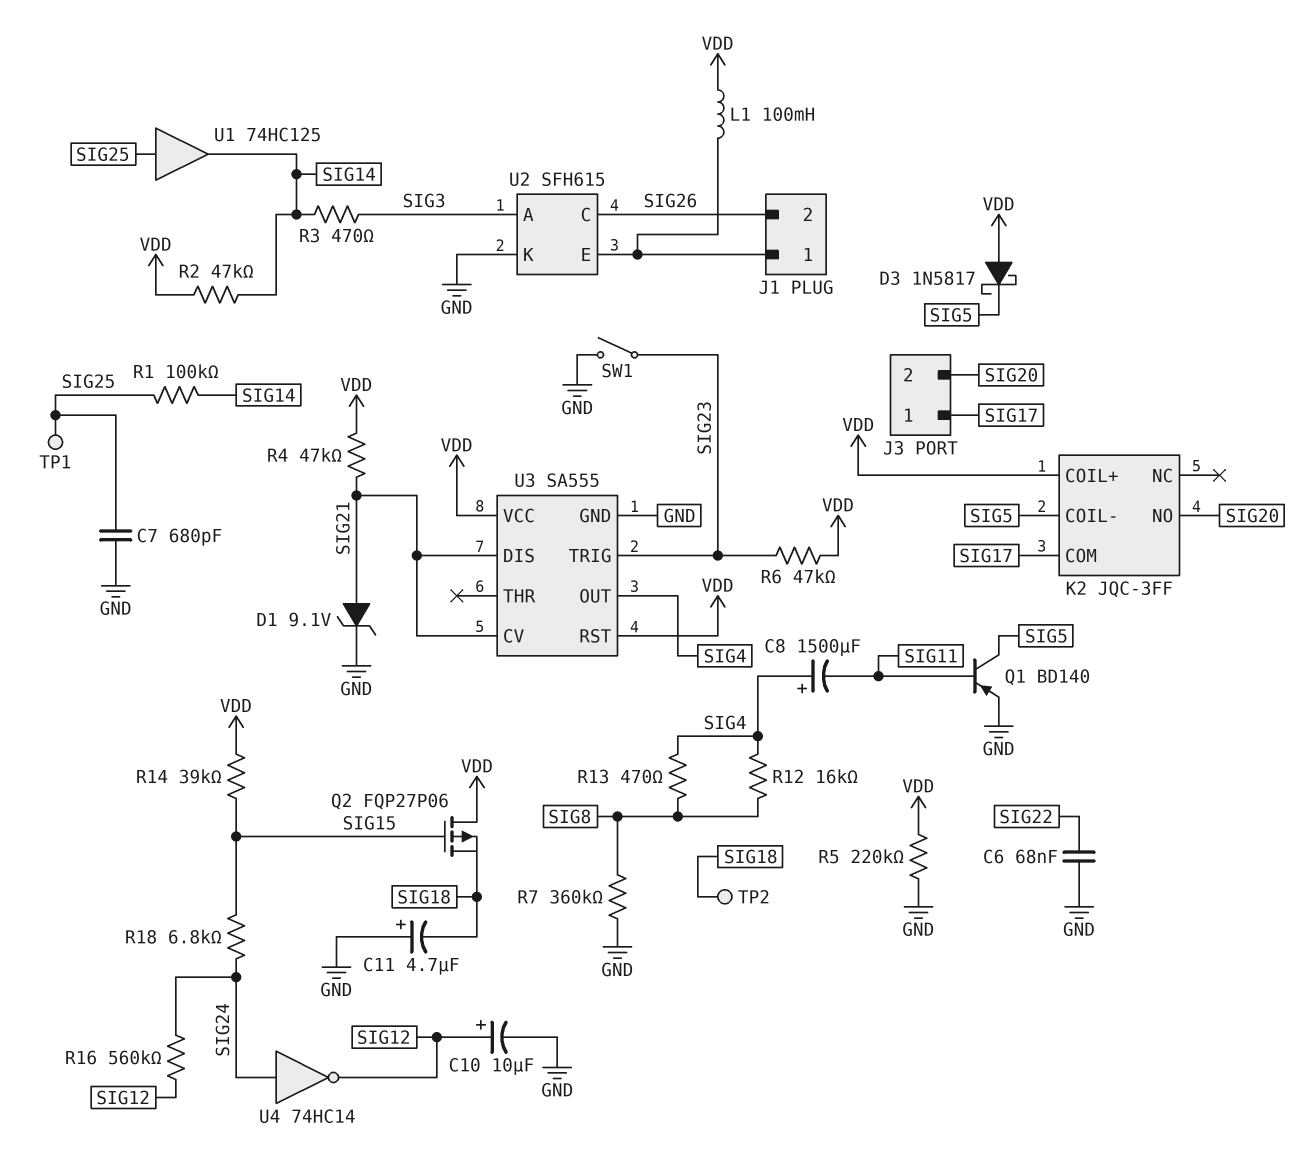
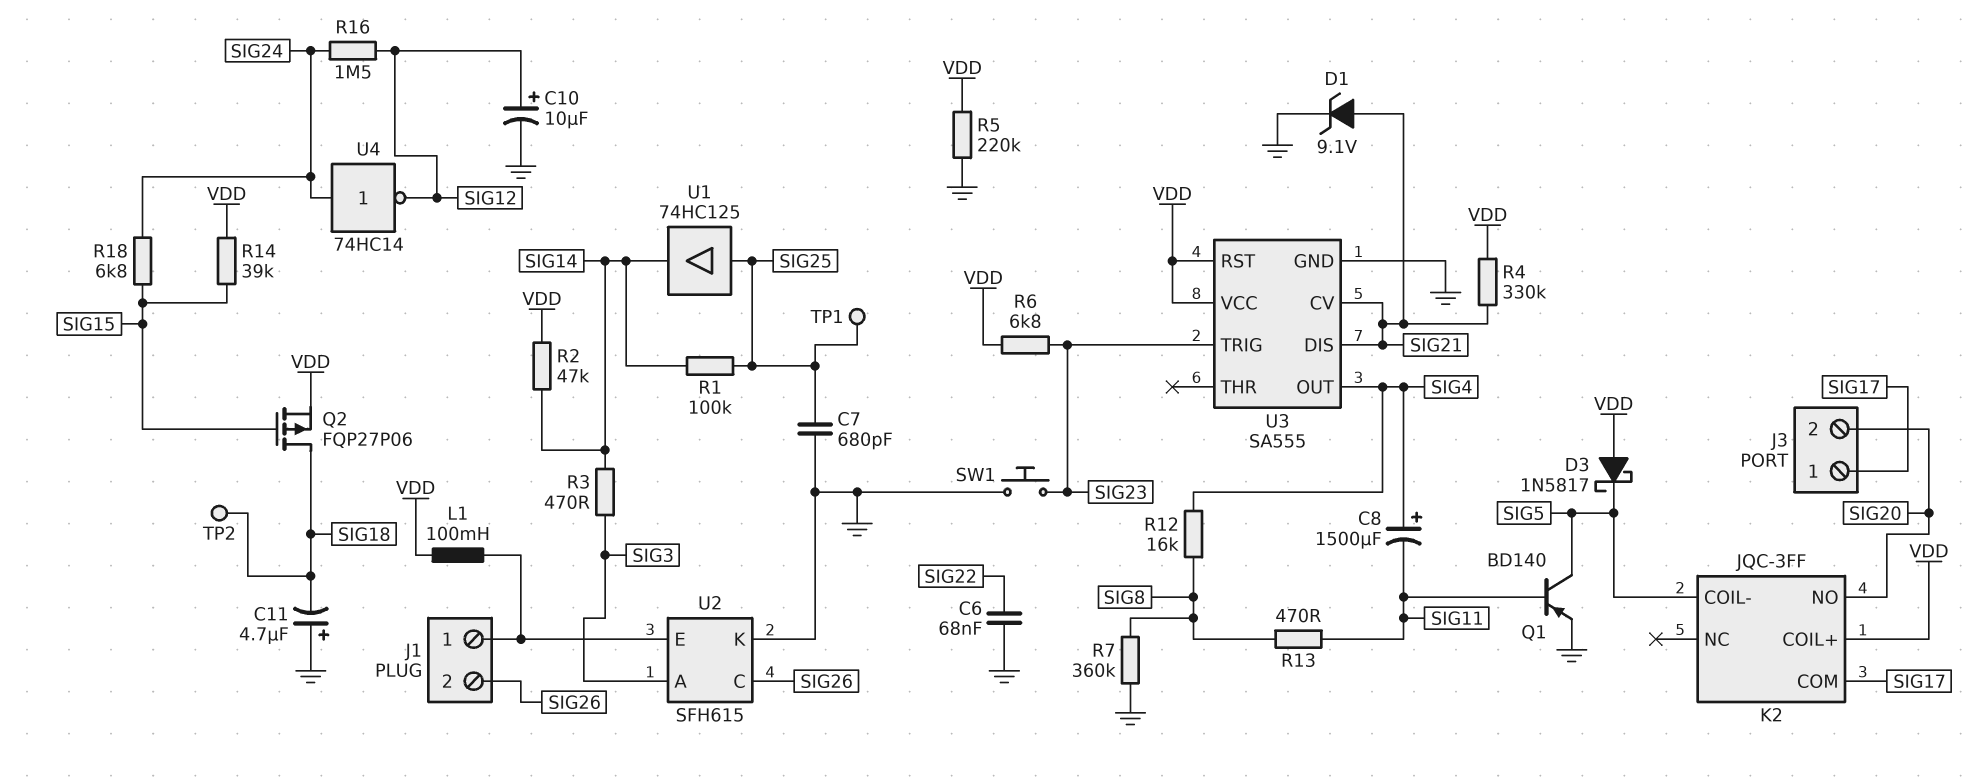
Q2: PMOS FQP27P06 (G SIG15, D VDD, S SIG18) -> PMOS FQP27P06 (G SIG15, D SIG18, S VDD)
R4: 47k (SIG21, VDD) -> 330k (SIG21, VDD)
R6: 47k (SIG23, VDD) -> 6.8k (SIG23, VDD)
R13: 470 (SIG4, SIG8) -> 470 (SIG8, SIG11)
R16: 560k (SIG12, SIG24) -> 1.5M (SIG12, SIG24)
SW1: switch (GND, SIG23) -> button (GND, SIG23)

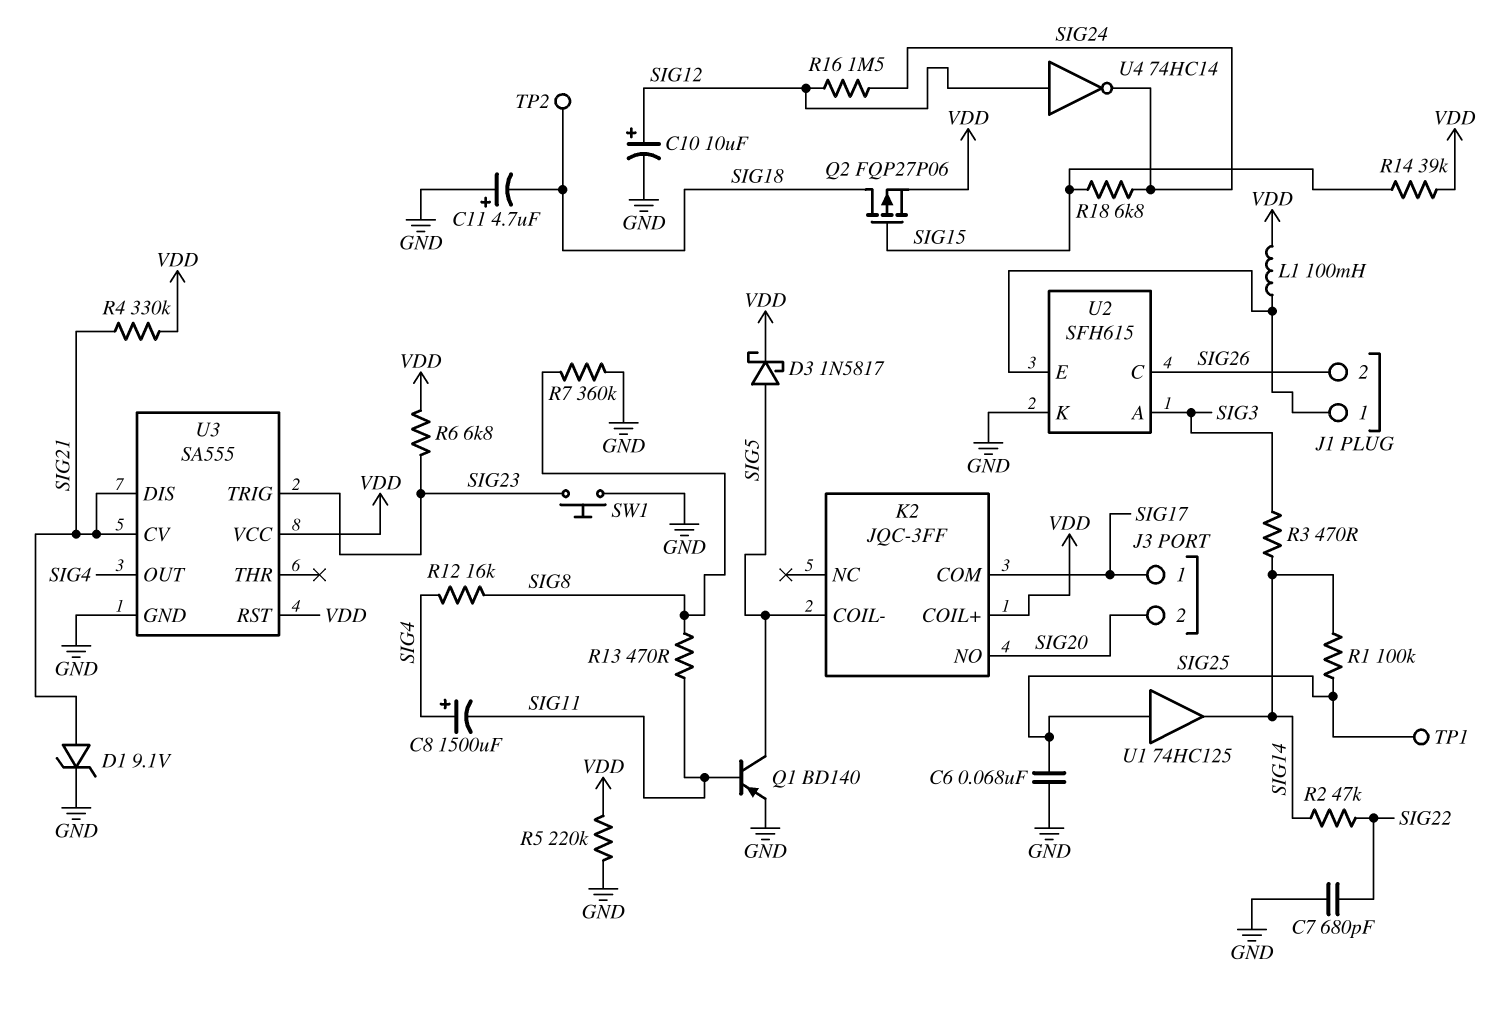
C6: 68nF (GND, SIG22) -> 68nF (GND, SIG25)
C7: 680pF (GND, SIG25) -> 680pF (GND, SIG22)
D3: schottky 1N5817 (A VDD, K SIG5) -> schottky 1N5817 (A SIG5, K VDD)
R2: 47k (SIG14, VDD) -> 47k (SIG14, SIG22)
U4: NOT 74HC14 (in SIG24, out SIG12) -> NOT 74HC14 (in SIG12, out SIG24)

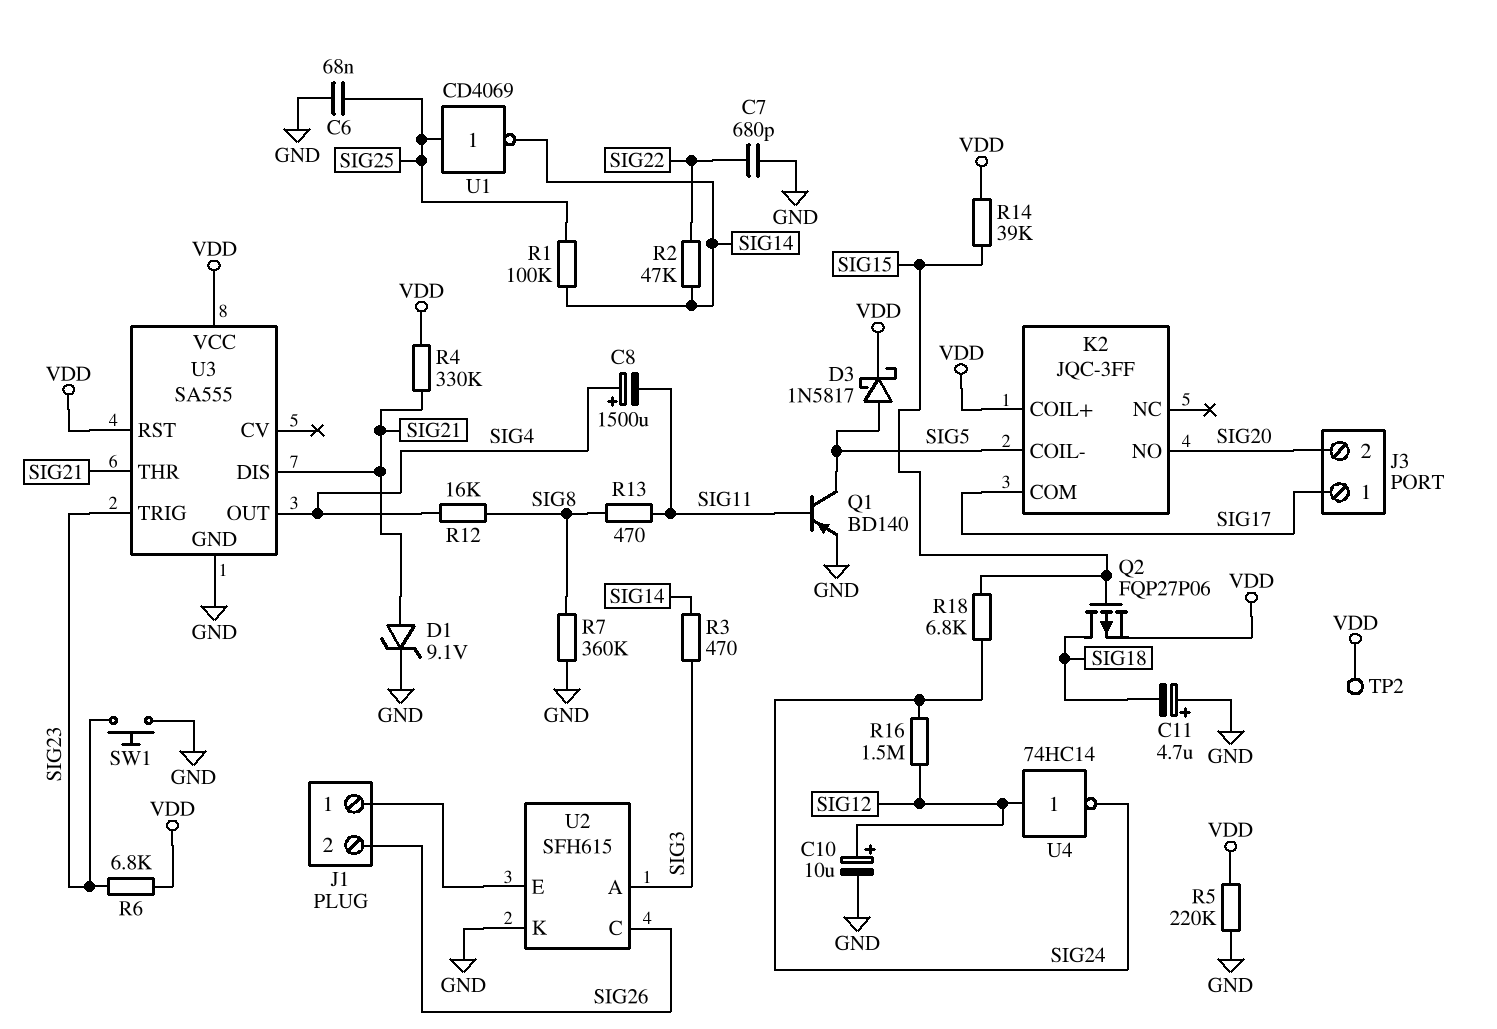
L1: 100mH (J1/1, VDD) -> none
TP1: test point (SIG25) -> none
TP2: test point (SIG18) -> test point (VDD)
U1: buffer 74HC125 (in SIG25, out SIG14) -> NOT CD4069 (in SIG25, out SIG14)
U3 pin CV: SIG21 -> none
U3 pin THR: none -> SIG21

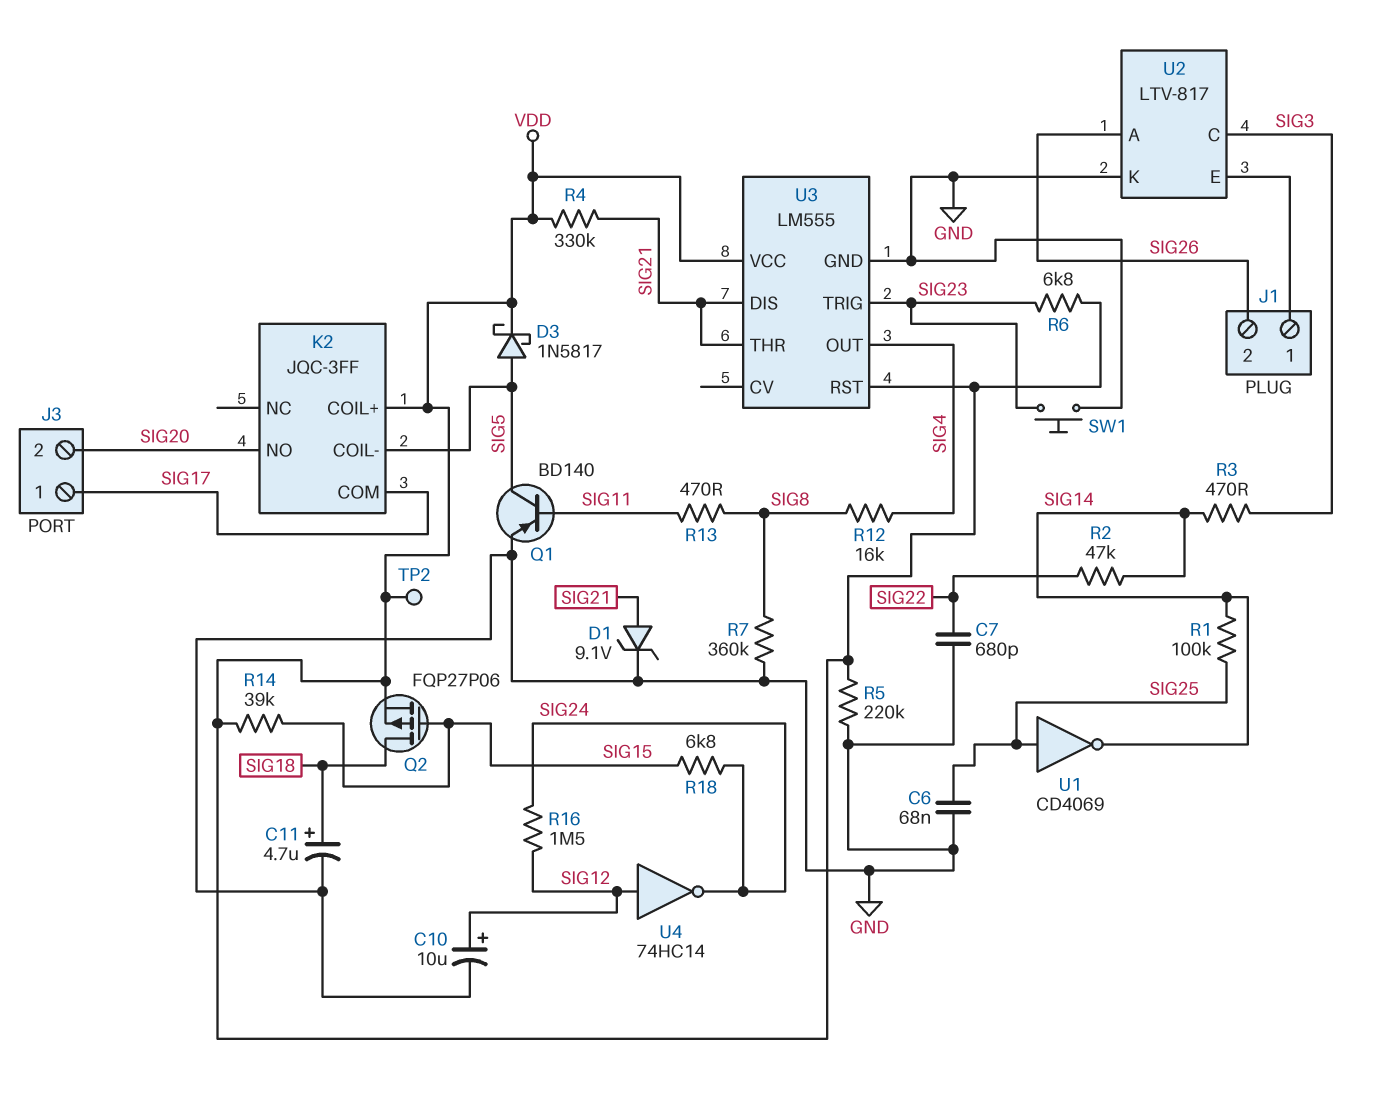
C8: 1500uF (plus SIG4, minus SIG11) -> none
C11: 4.7uF (plus GND, minus SIG18) -> 4.7uF (plus SIG18, minus GND)
U2: SFH615 -> LTV-817
U2 pin A: SIG3 -> SIG26
U2 pin C: SIG26 -> SIG3
U3: SA555 -> LM555

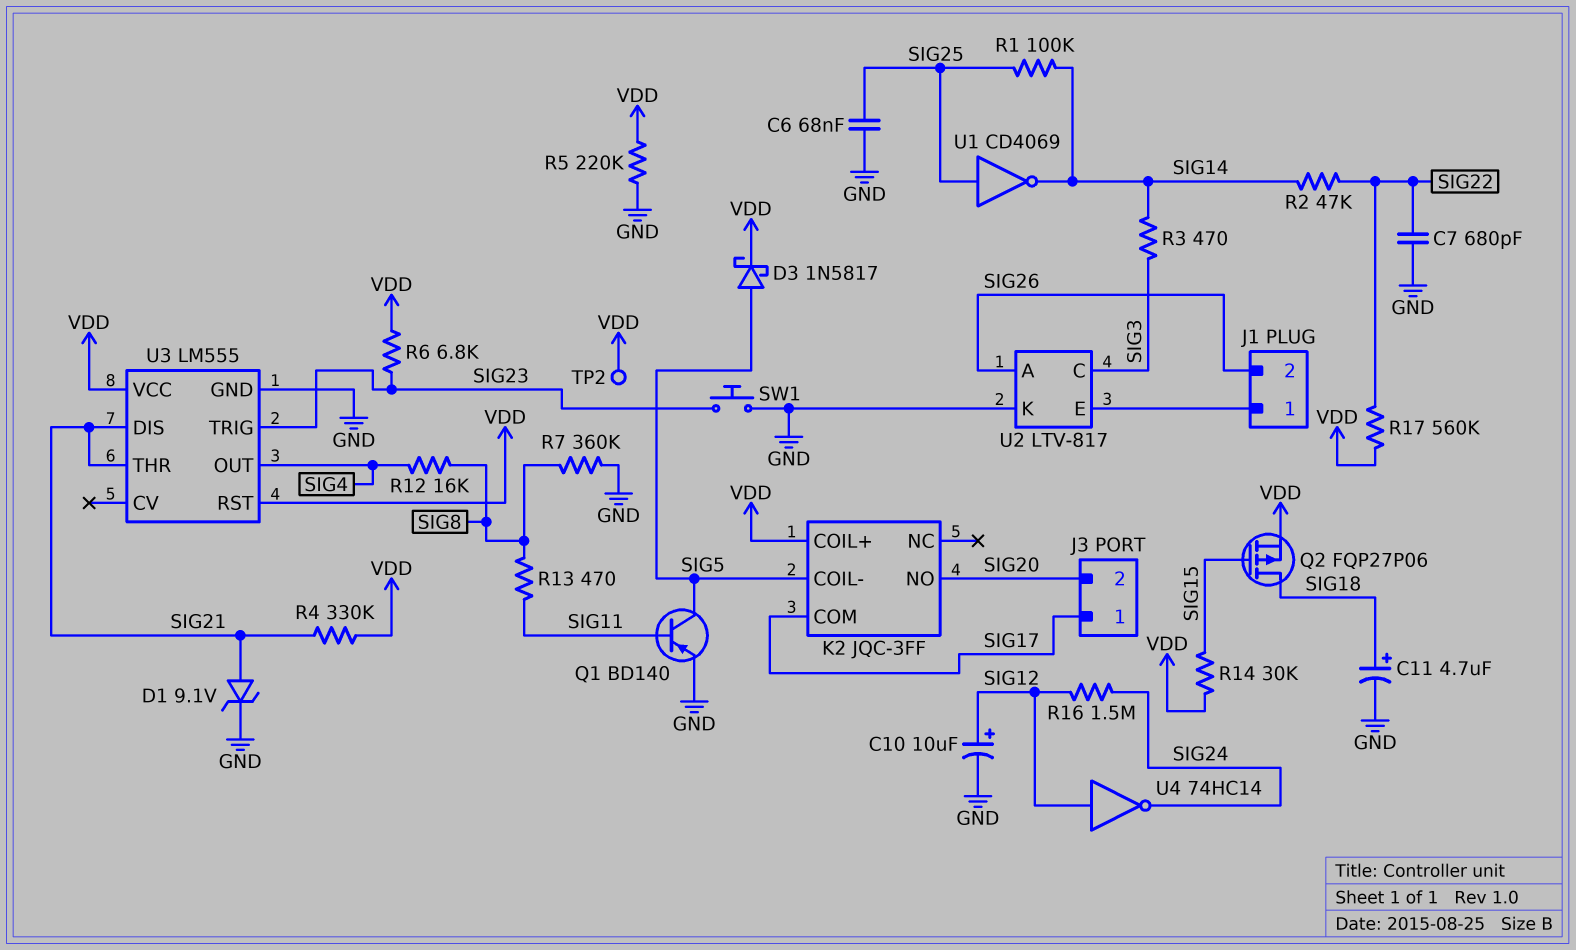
R14: 39k (SIG15, VDD) -> 30k (SIG15, VDD)
R17: none -> 560k (SIG22, VDD)
R18: 6.8k (SIG15, SIG24) -> none

